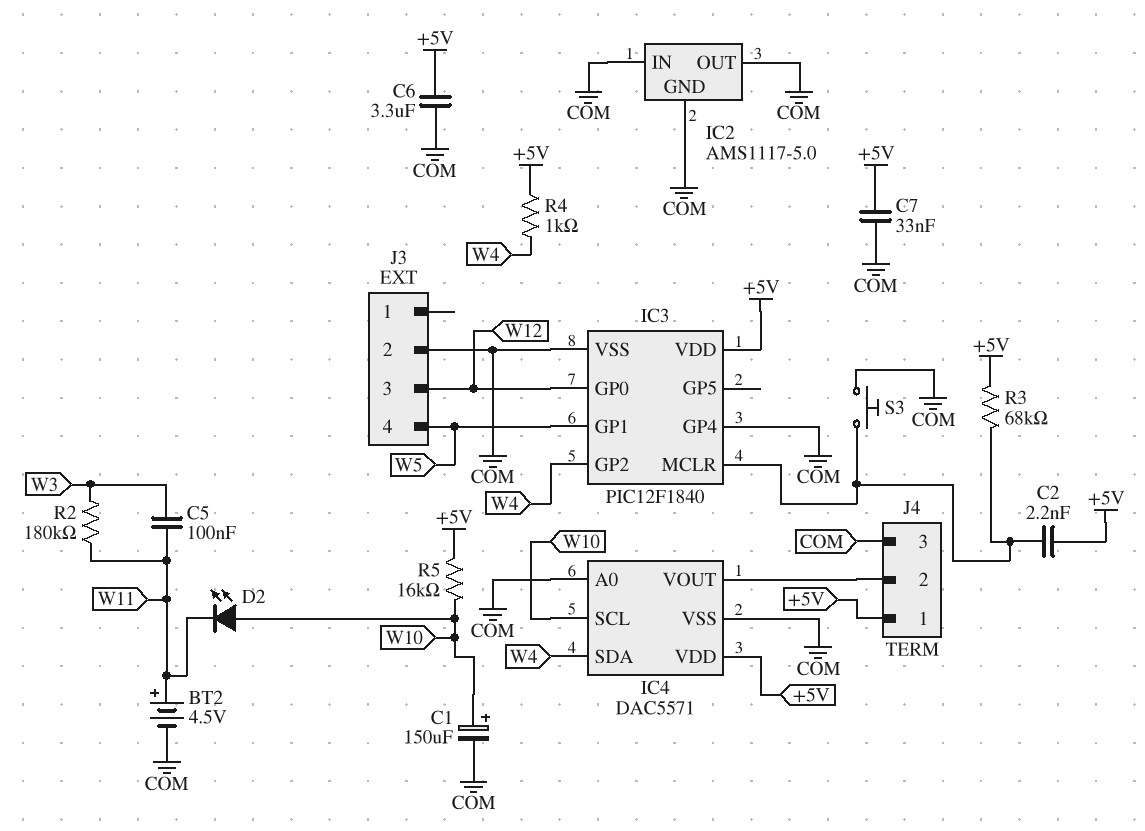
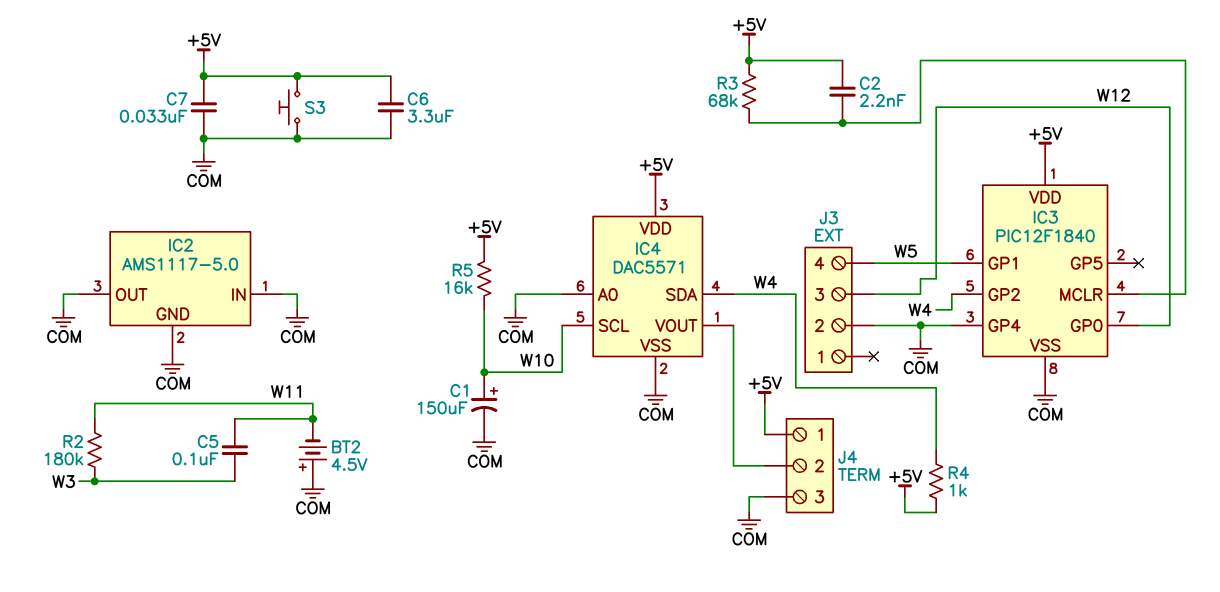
BT2: 4.5V (plus W11, minus COM) -> 4.5V (plus COM, minus W11)
D2: LED (A W10, K W11) -> none
S3: button (COM, IC3/MCLR) -> button (+5V, COM)

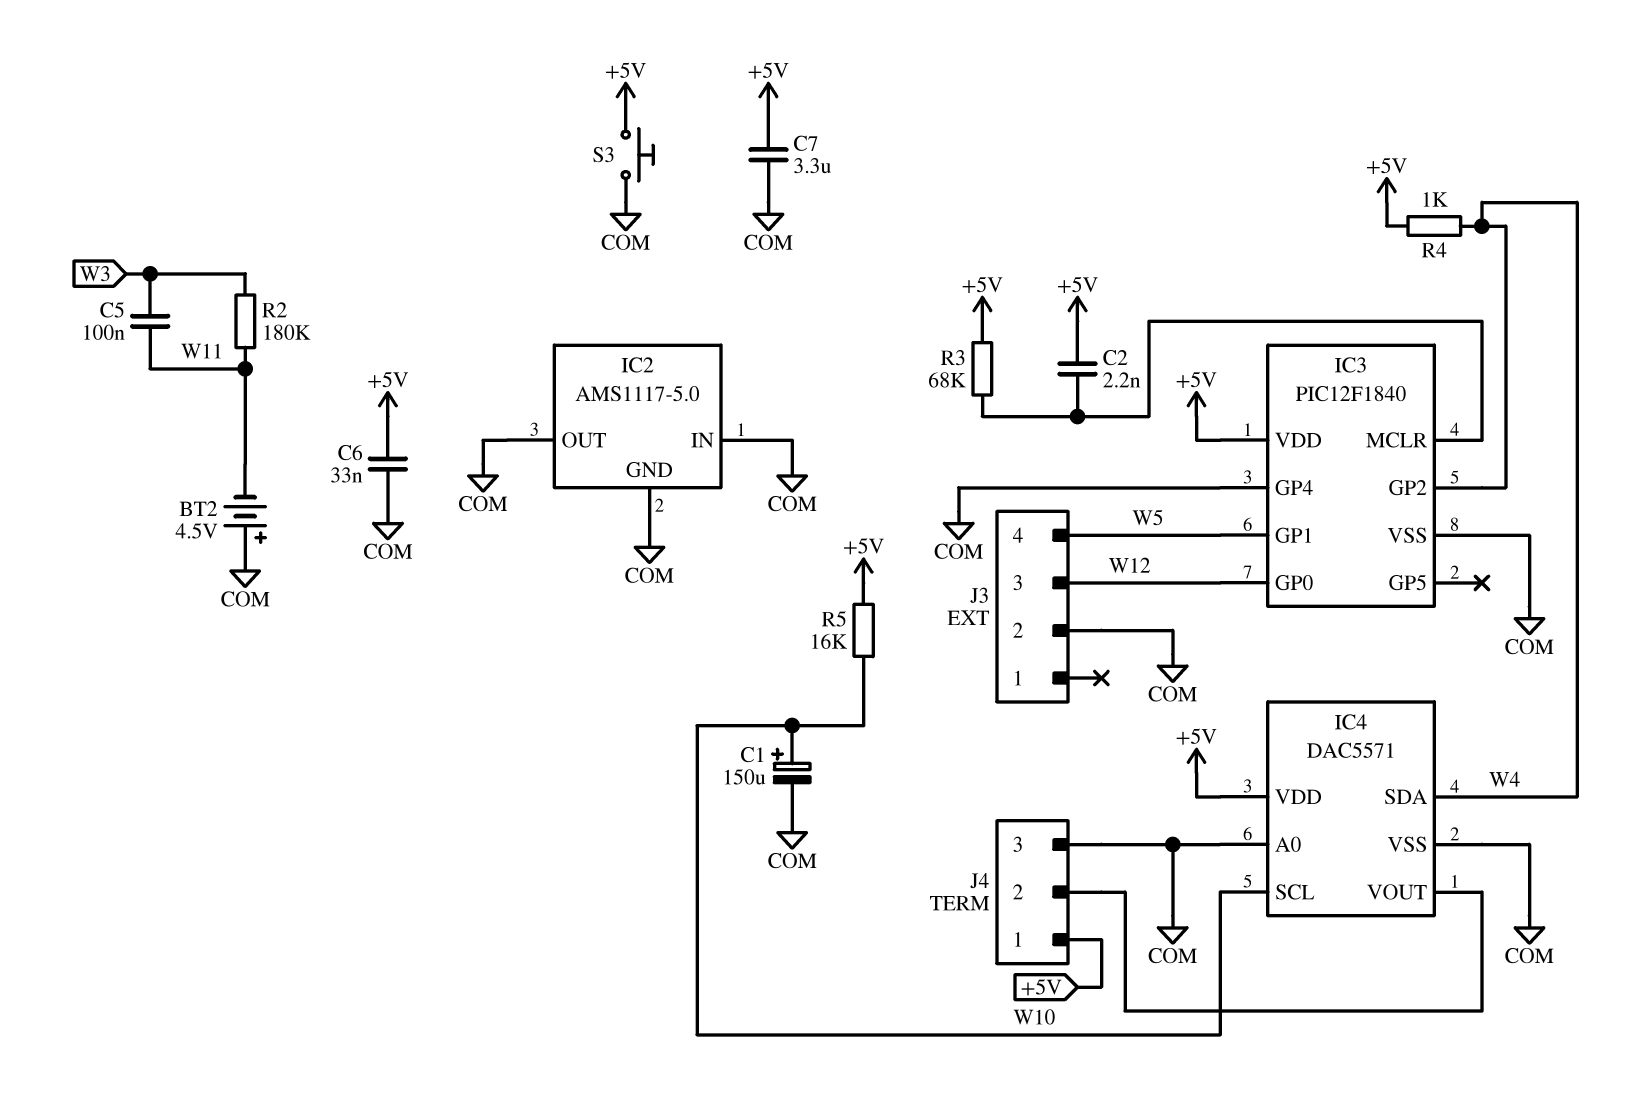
C6: 3.3uF (+5V, COM) -> 33nF (+5V, COM)
C7: 33nF (+5V, COM) -> 3.3uF (+5V, COM)

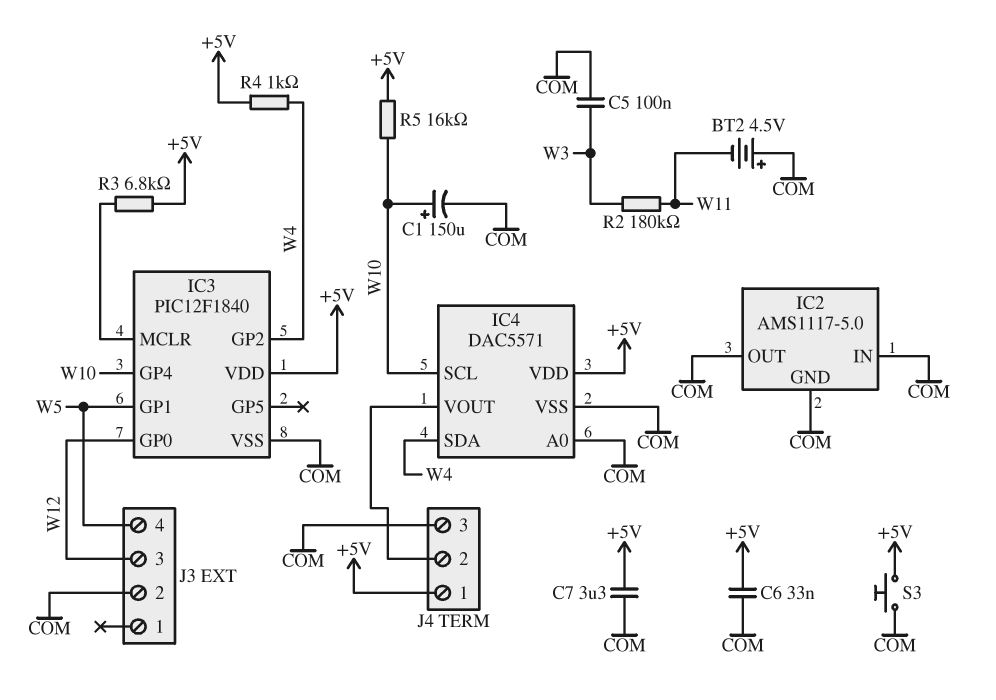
C2: 2.2nF (+5V, IC3/MCLR) -> none
C5: 100nF (W3, W11) -> 100nF (COM, W3)
IC3 pin GP4: COM -> W10
R3: 68k (+5V, IC3/MCLR) -> 6.8k (+5V, IC3/MCLR)

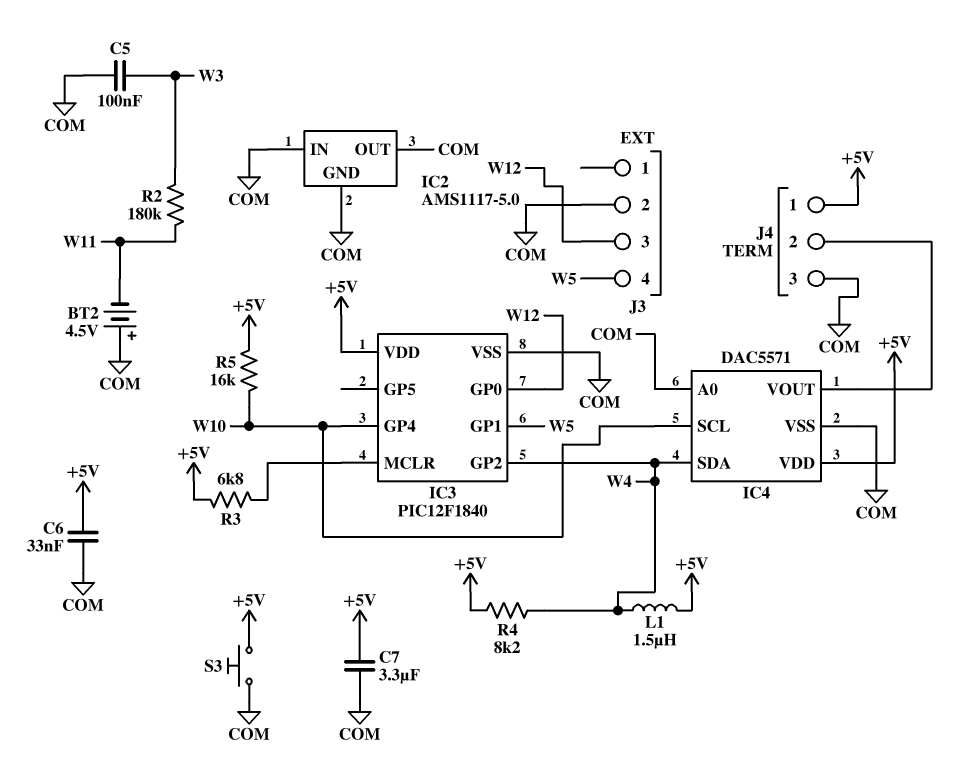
C1: 150uF (plus W10, minus COM) -> none
L1: none -> 1.5uH (+5V, W4)
R4: 1k (+5V, W4) -> 8.2k (+5V, W4)

